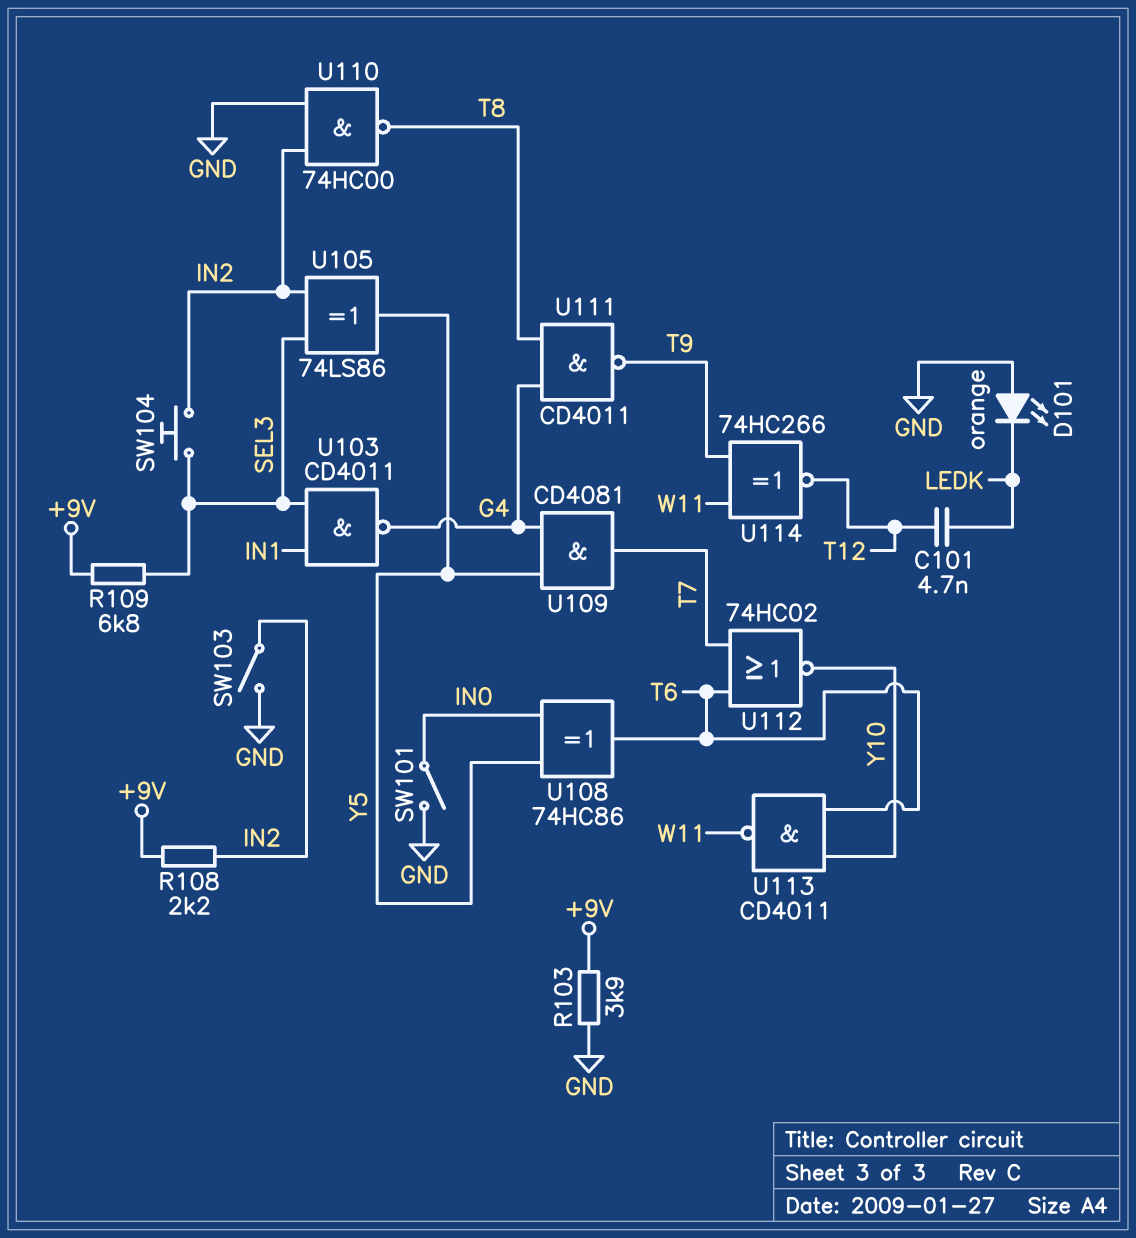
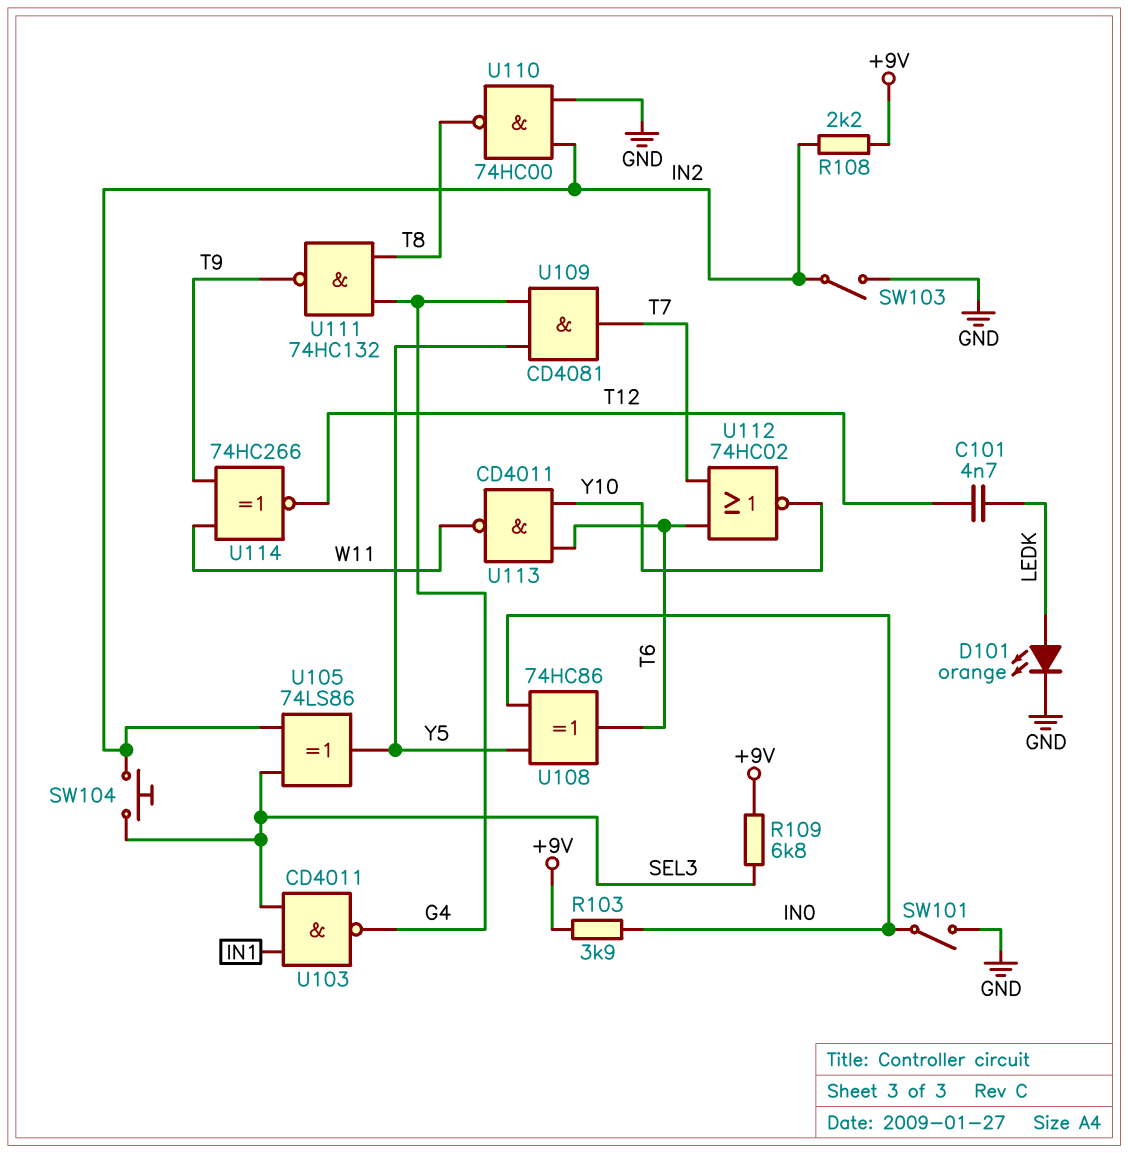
D101: LED orange (A GND, K LEDK) -> LED orange (A LEDK, K GND)
R103: 3.9k (+9V, GND) -> 3.9k (+9V, IN0)
U111: NAND CD4011 (in G4, in T8, out T9) -> NAND 74HC132 (in G4, in T8, out T9)

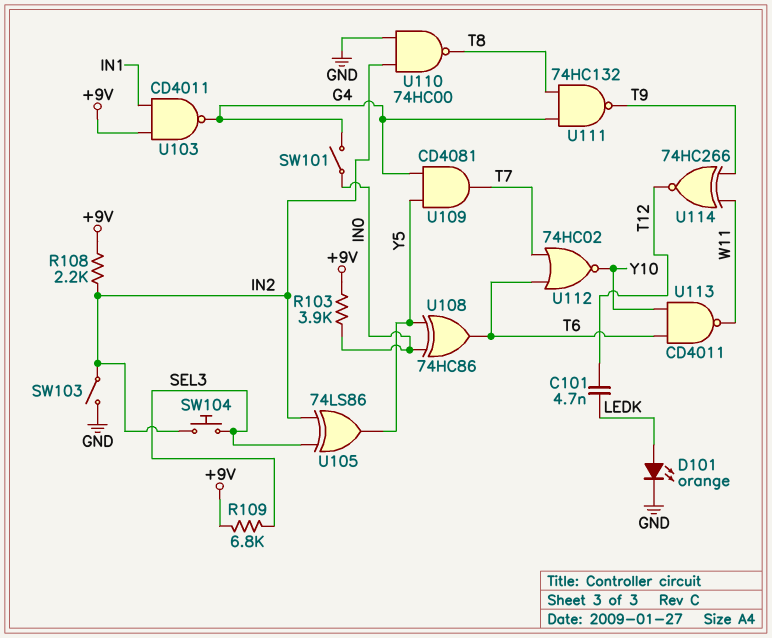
SW101: switch (GND, IN0) -> switch (G4, IN0)
U103: NAND CD4011 (in IN1, in SEL3, out G4) -> NAND CD4011 (in +9V, in IN1, out G4)

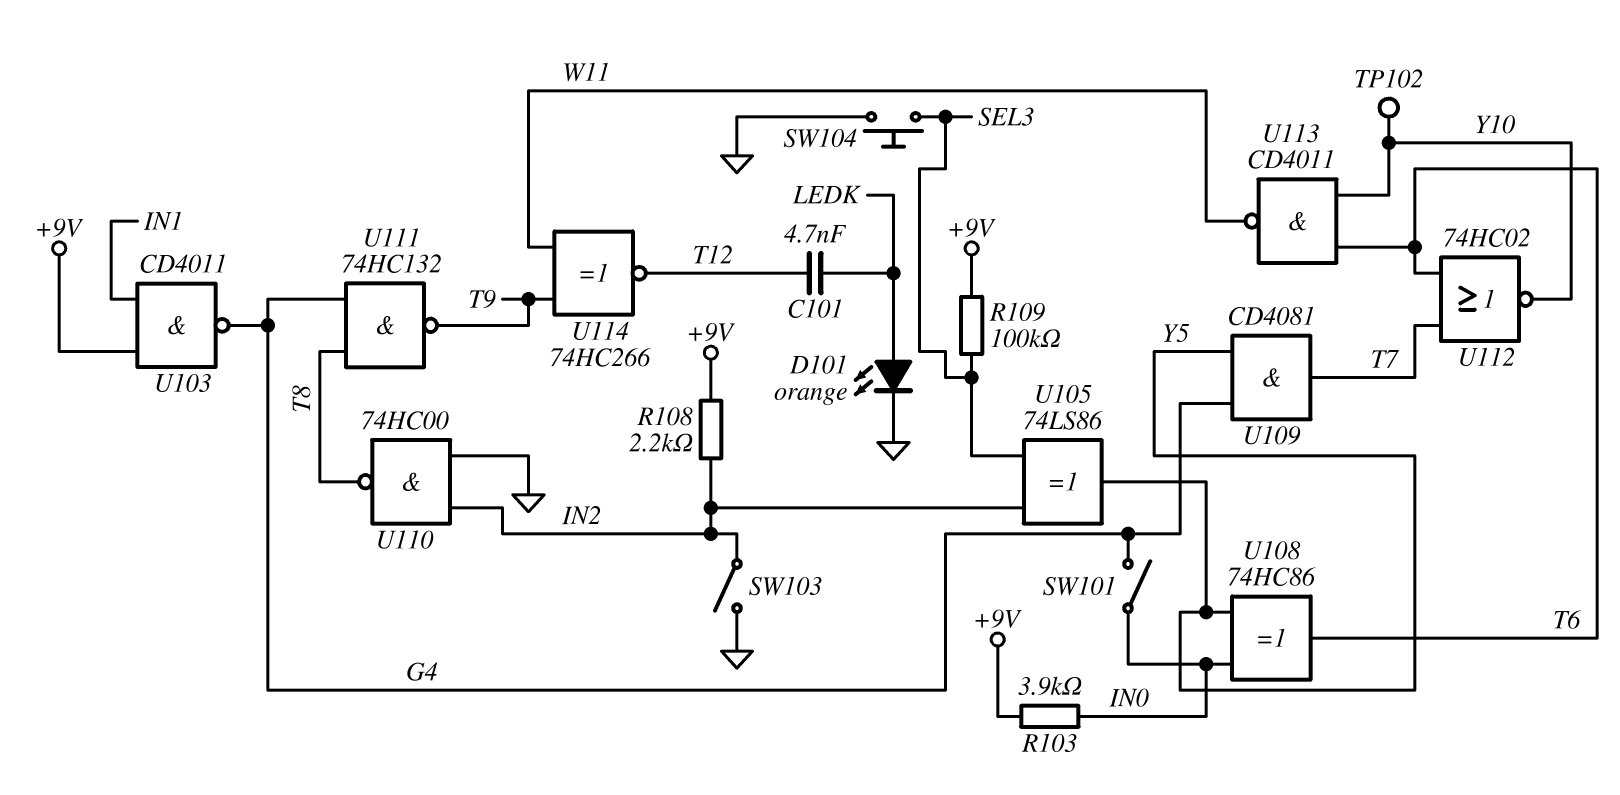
R109: 6.8k (+9V, SEL3) -> 100k (+9V, SEL3)
SW104: button (IN2, SEL3) -> button (GND, SEL3)
TP102: none -> test point (Y10)

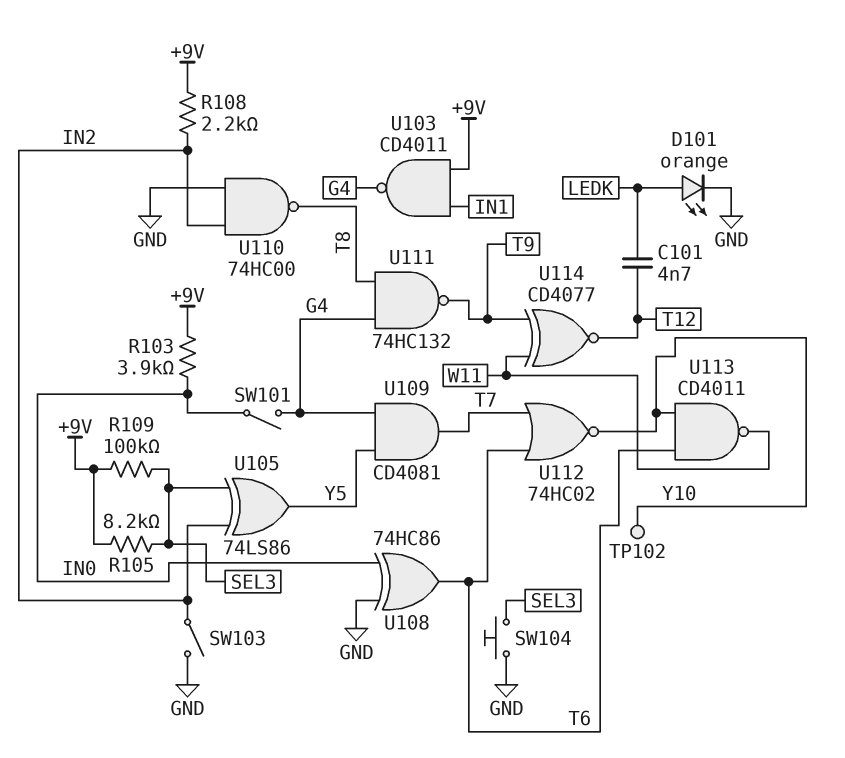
R105: none -> 8.2k (+9V, SEL3)
U108: XOR 74HC86 (in IN0, in Y5, out T6) -> XOR 74HC86 (in GND, in IN0, out T6)
U114: XNOR 74HC266 (in T9, in W11, out T12) -> XNOR CD4077 (in T9, in W11, out T12)

